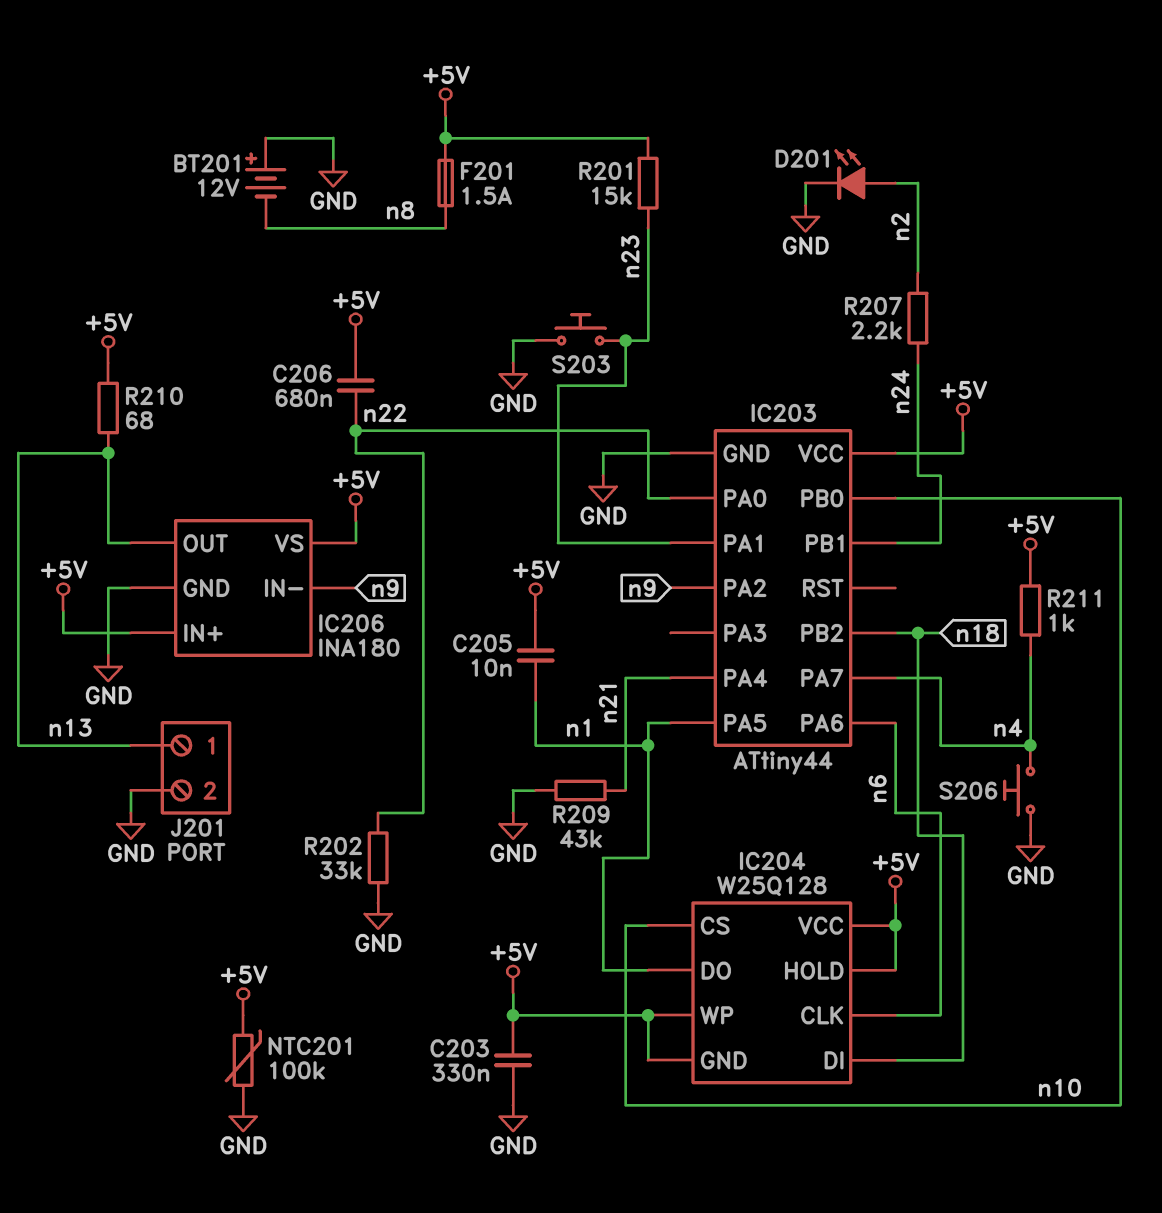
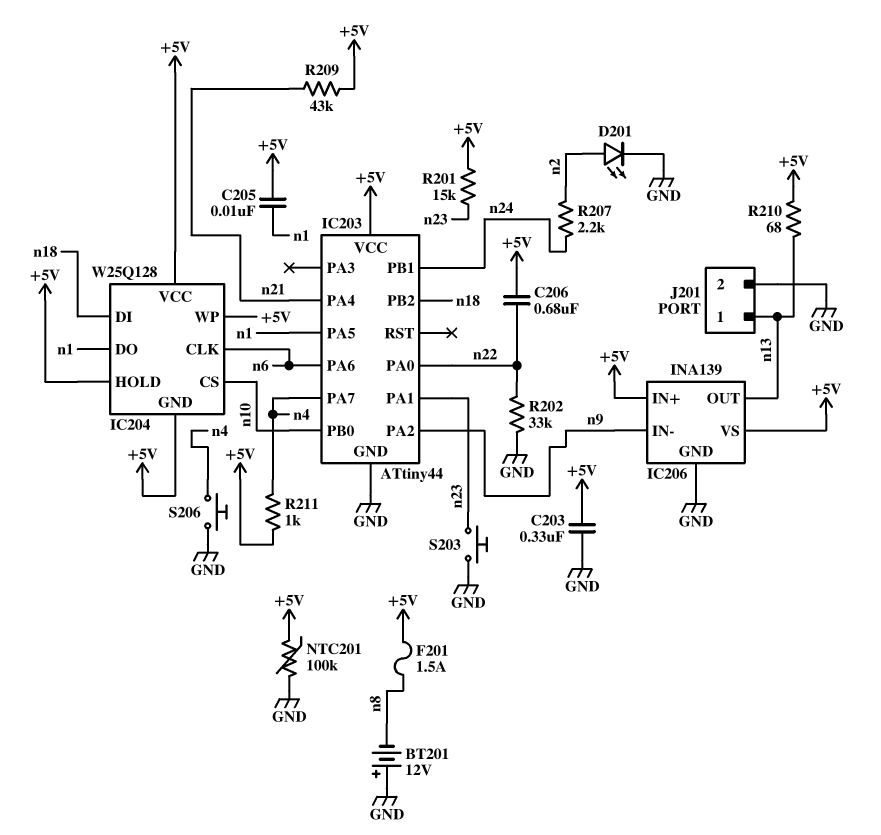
IC206: INA180 -> INA139
R209: 43k (GND, n21) -> 43k (+5V, n21)

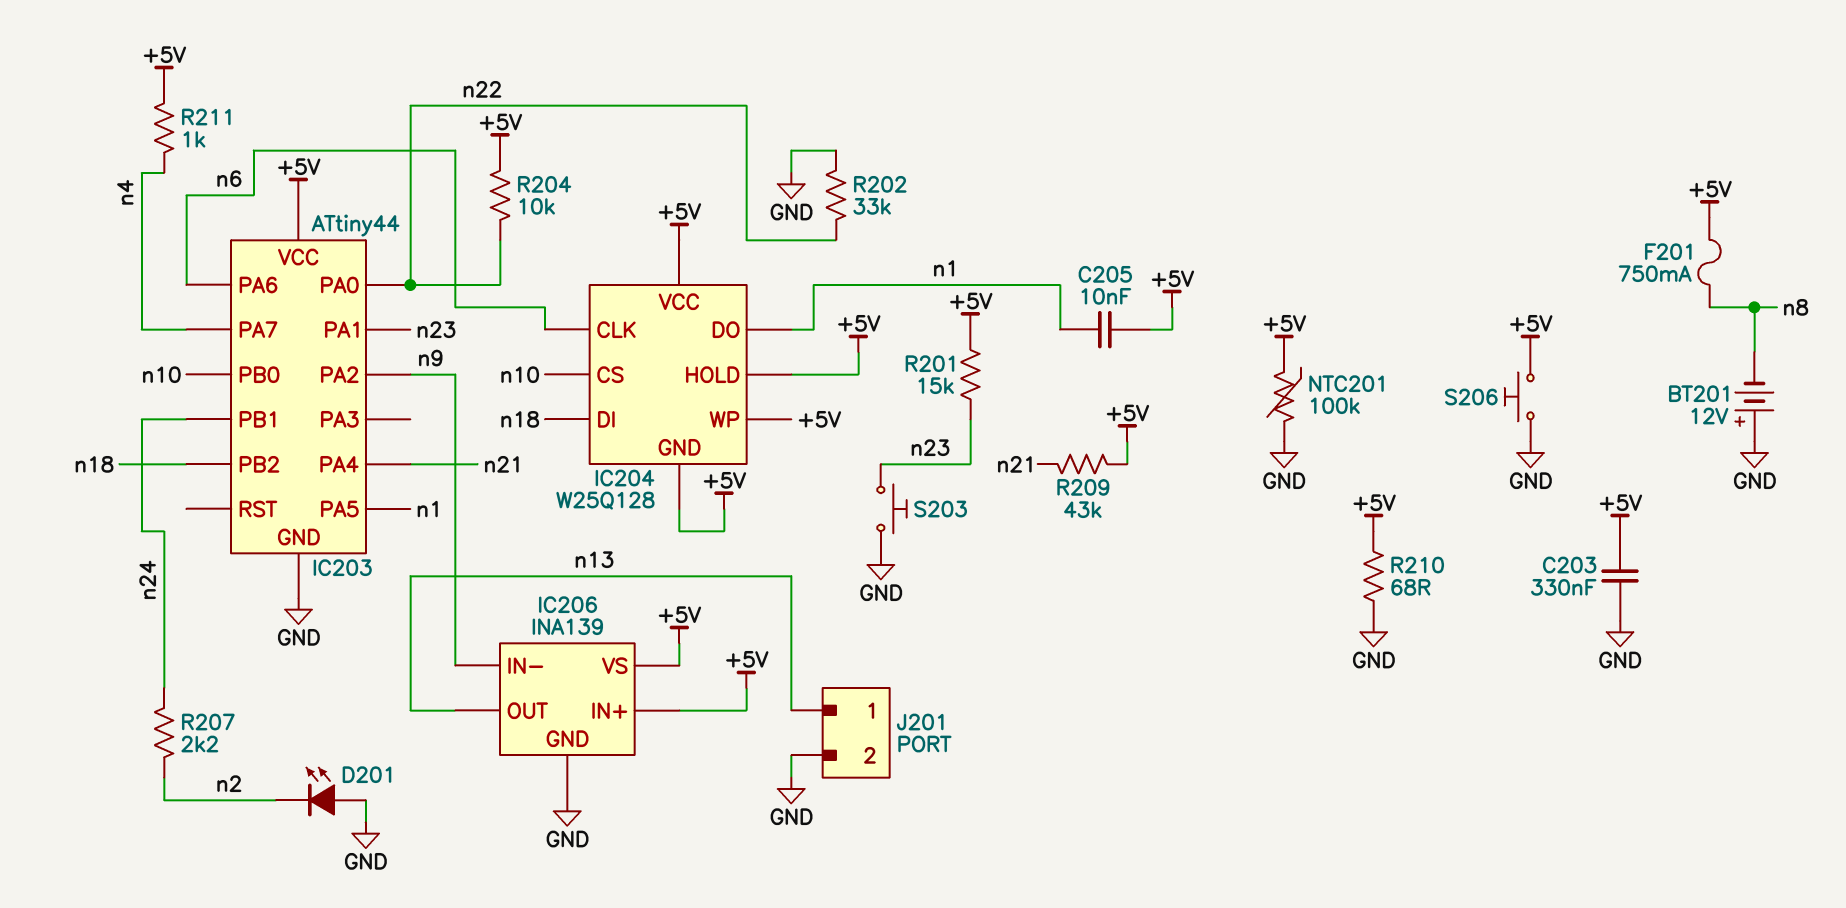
C206: 680nF (+5V, n22) -> none
D201: LED (A n2, K GND) -> LED (A GND, K n2)
F201: 1.5A (+5V, n8) -> 750mA (+5V, n8)
R204: none -> 10k (+5V, n22)
R210: 68 (+5V, n13) -> 68 (+5V, GND)
S206: button (GND, n4) -> button (+5V, GND)

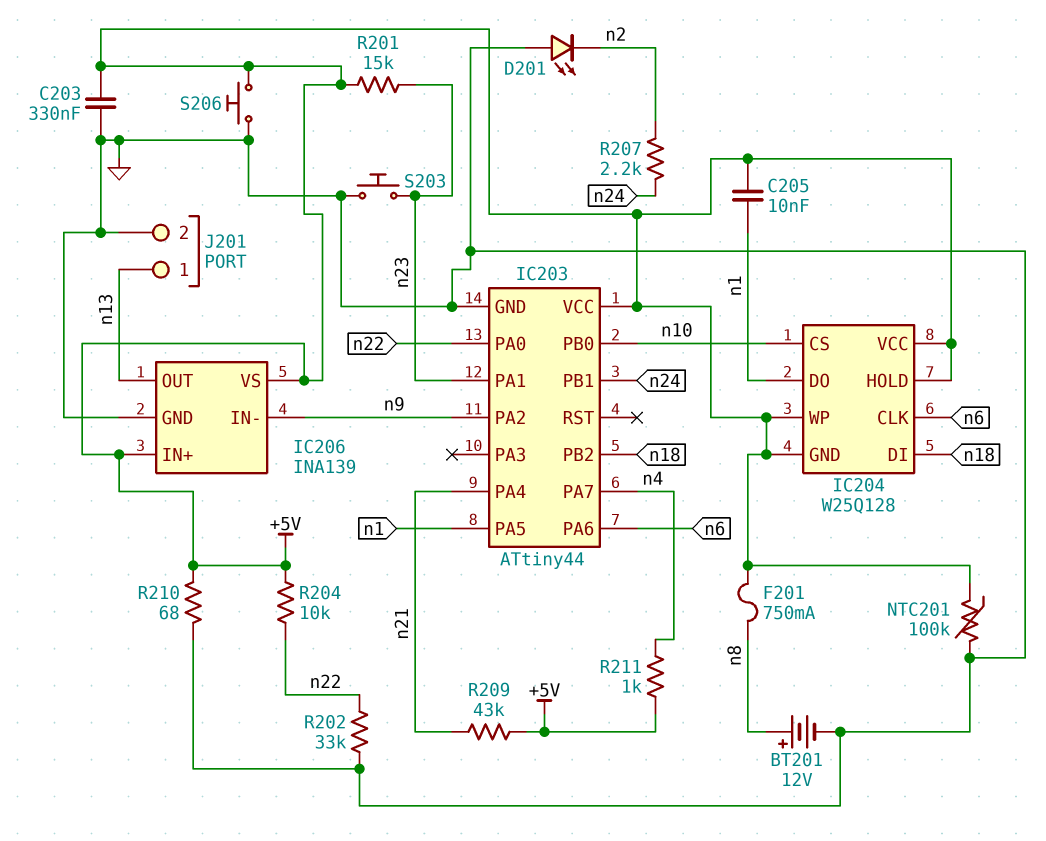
BT201: 12V (plus GND, minus n8) -> 12V (plus n8, minus GND)

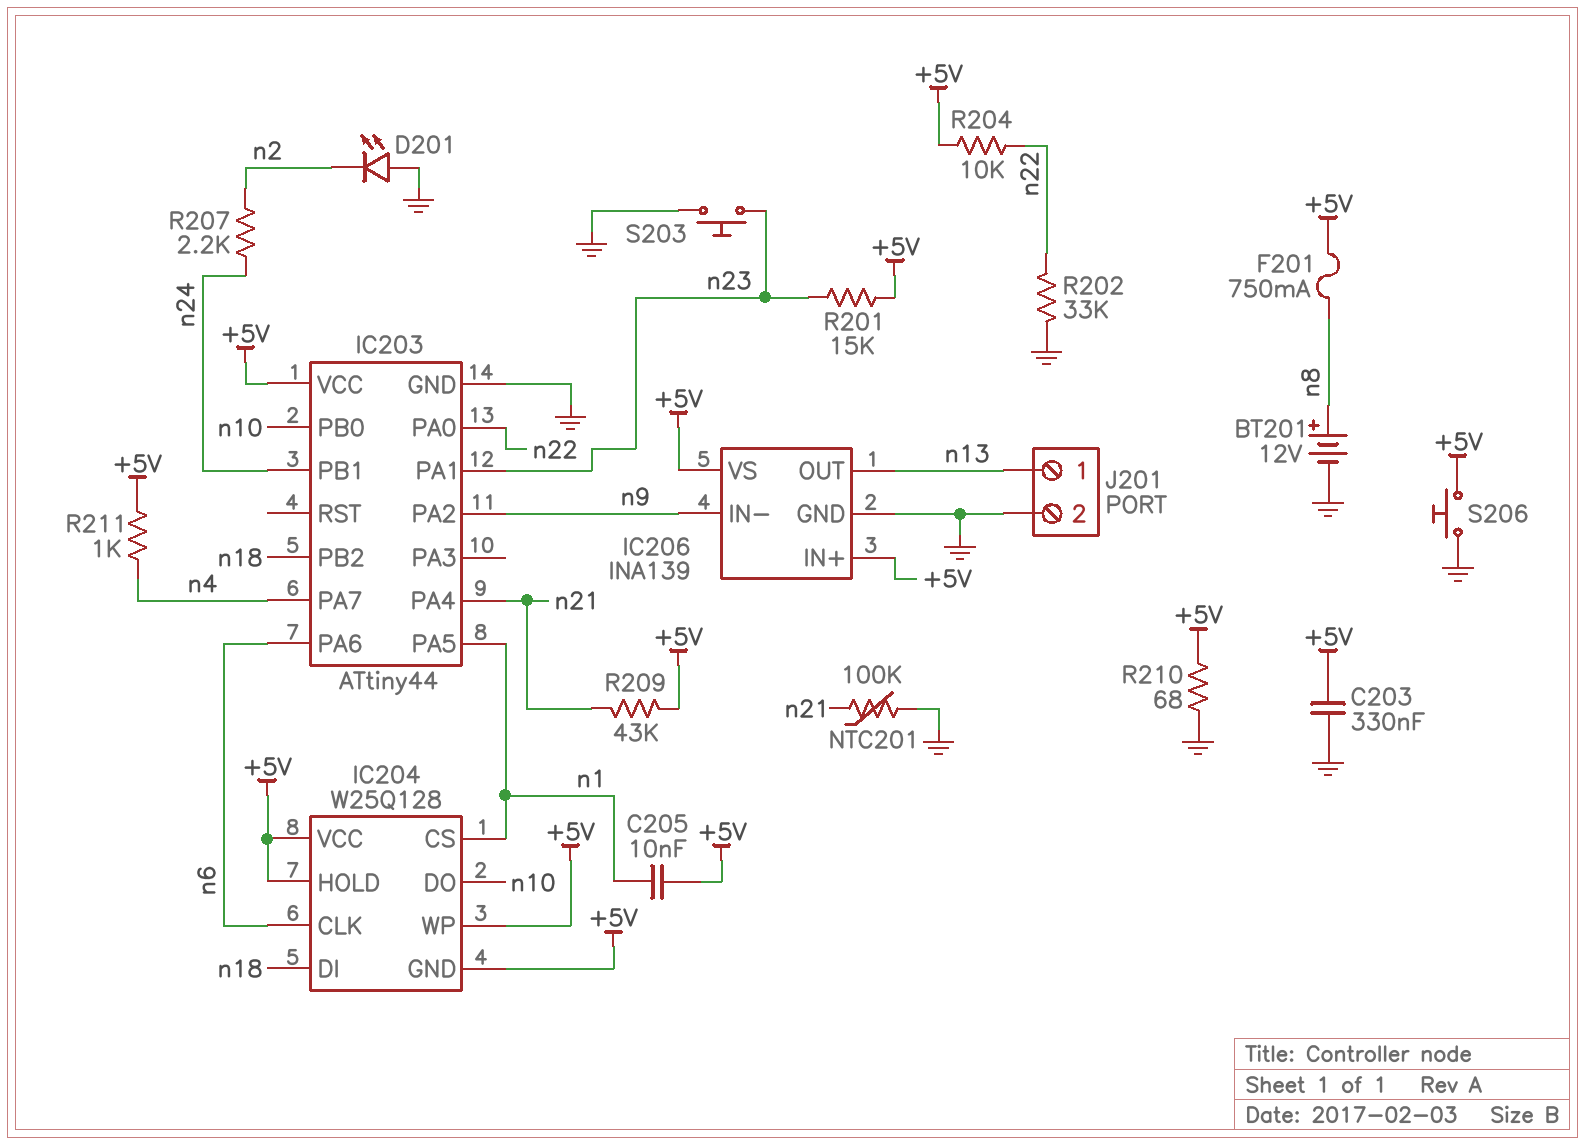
IC204 pin CS: n10 -> n1
IC204 pin DO: n1 -> n10
NTC201: 100k (+5V, GND) -> 100k (GND, n21)

